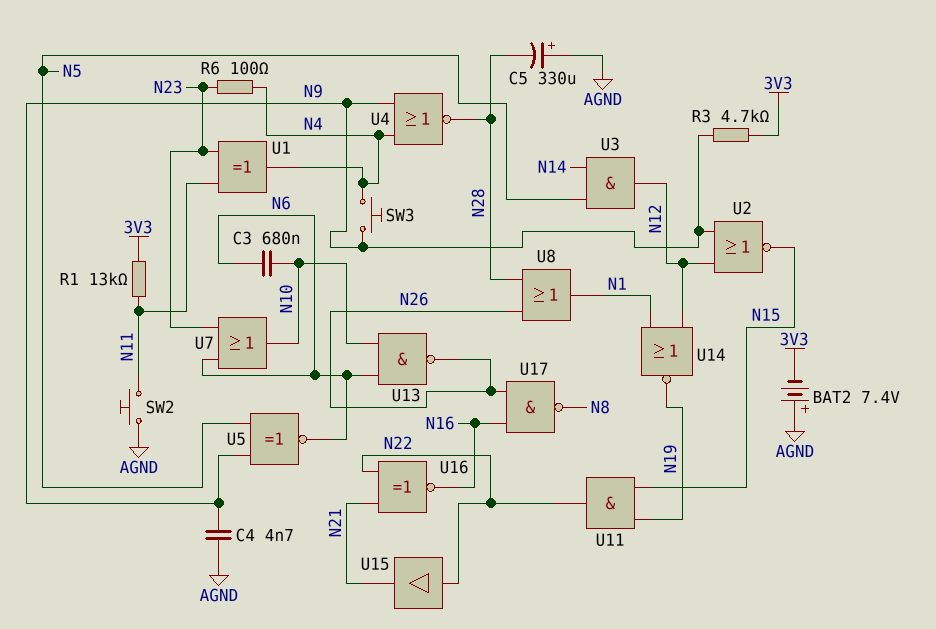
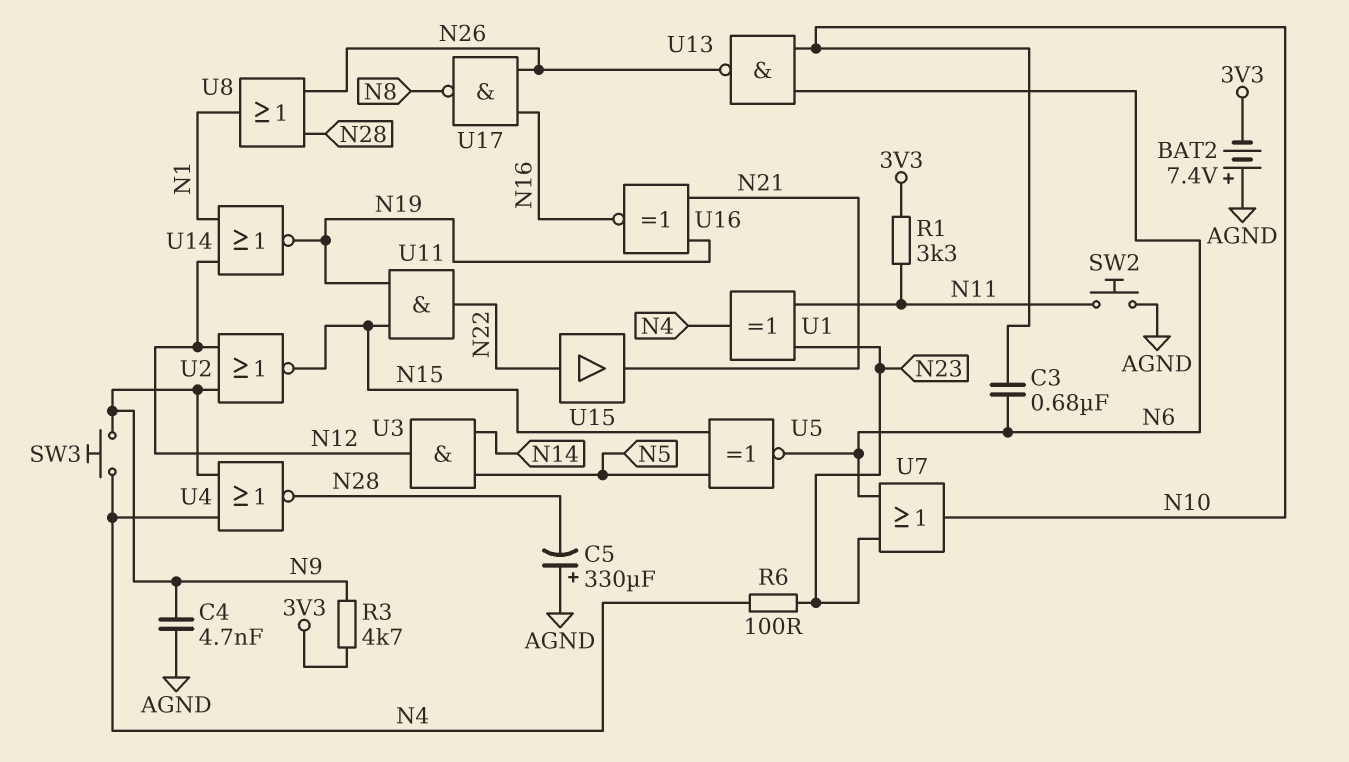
R1: 13k (3V3, N11) -> 3.3k (3V3, N11)
U5: XNOR (in N5, in N9, out N6) -> XNOR (in N5, in N15, out N6)
U16: XNOR (in N21, in N22, out N16) -> XNOR (in N19, in N21, out N16)

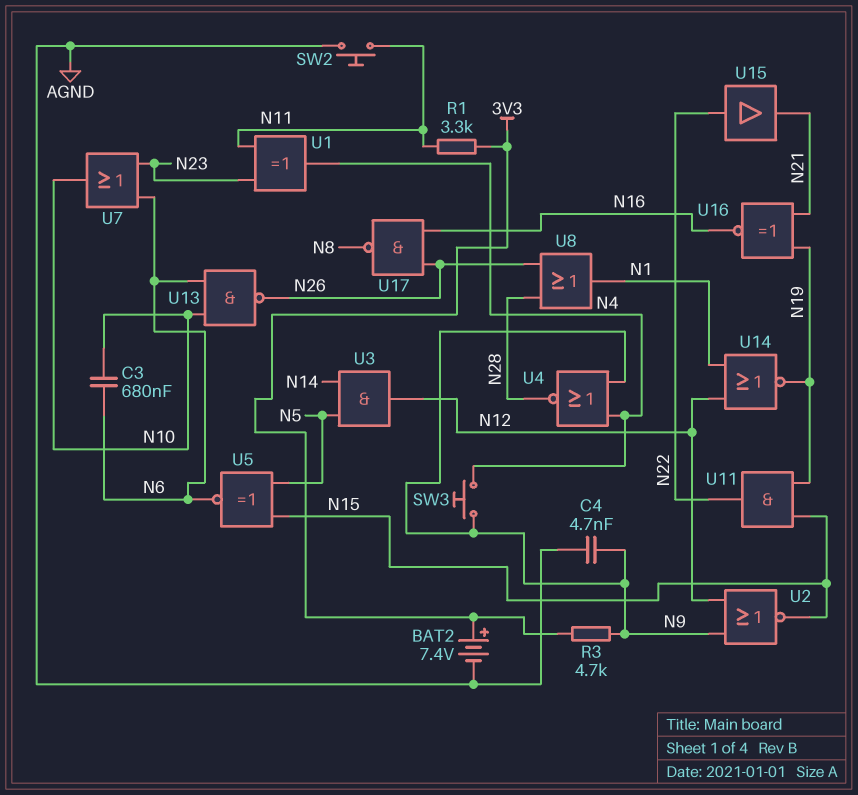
BAT2: 7.4V (plus AGND, minus 3V3) -> 7.4V (plus 3V3, minus AGND)
C5: 330uF (plus AGND, minus N28) -> none
R6: 100 (N4, N23) -> none

